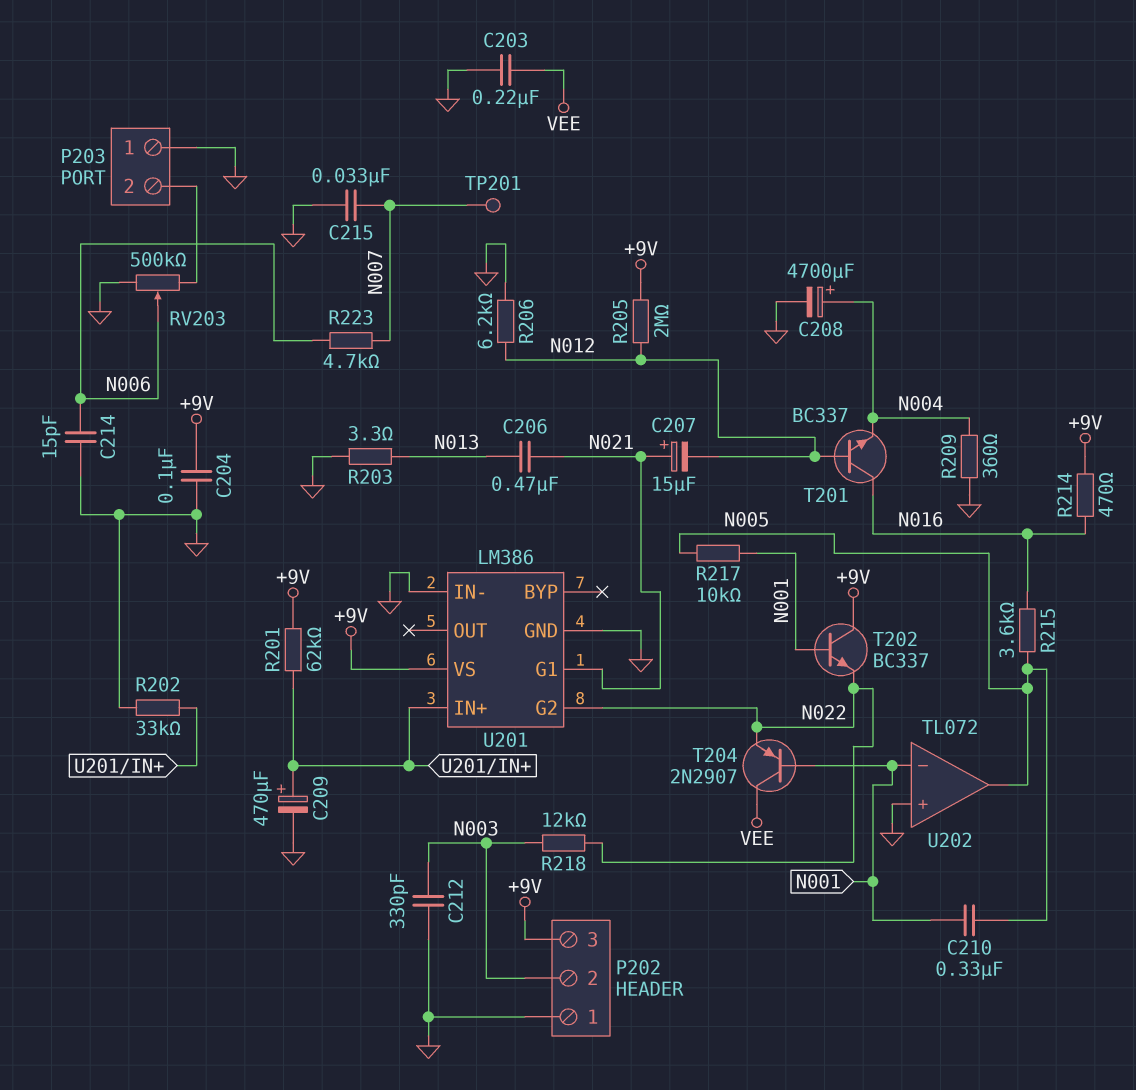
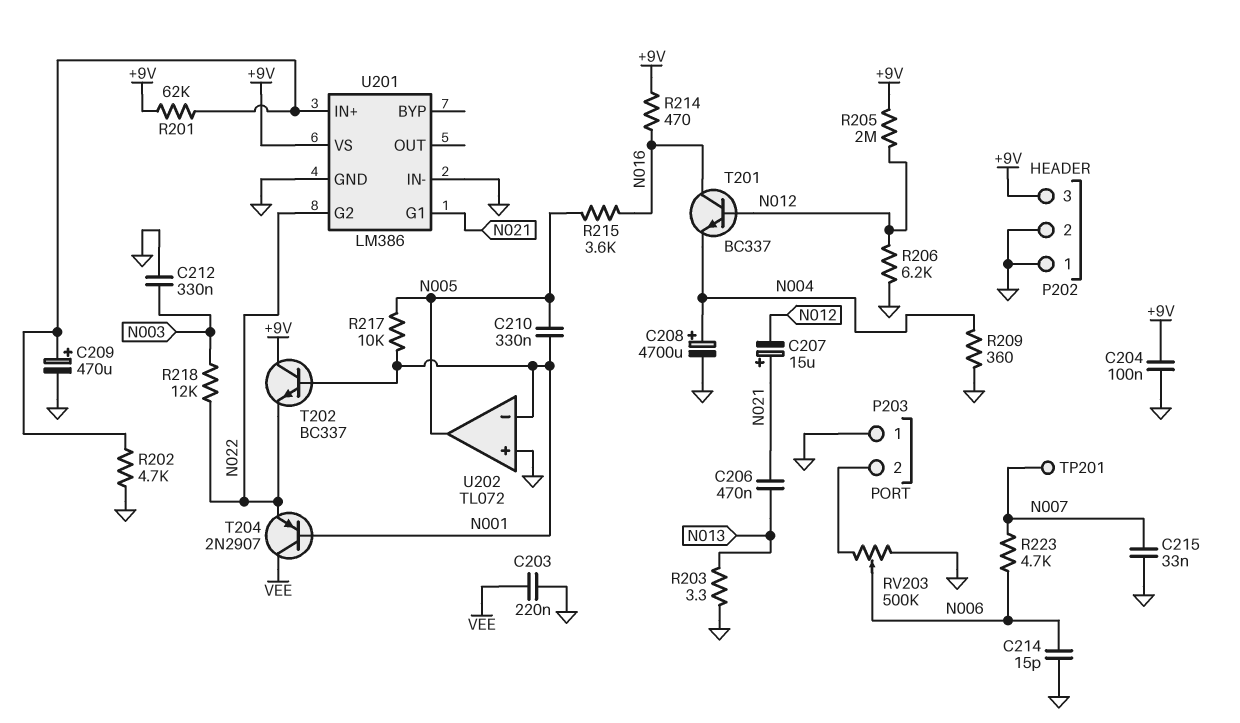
C212: 330pF (GND, N003) -> 330nF (GND, N003)
P202 pin 2: N003 -> GND
R202: 33k (GND, U201/IN+) -> 4.7k (GND, U201/IN+)

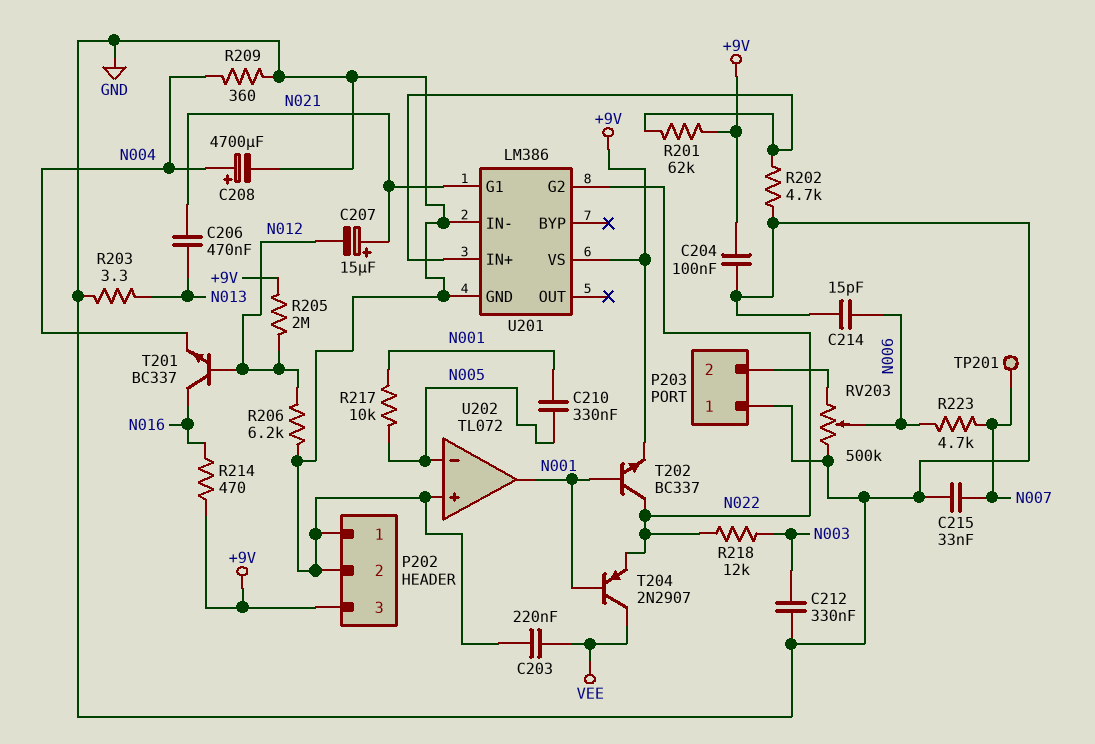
C209: 470uF (plus U201/IN+, minus GND) -> none
R215: 3.6k (N005, N016) -> none
T202: NPN BC337 (B N001, C +9V, E N022) -> NPN BC337 (B N001, C N022, E +9V)
U202 pin in-: N001 -> N005
U202 pin out: N005 -> N001

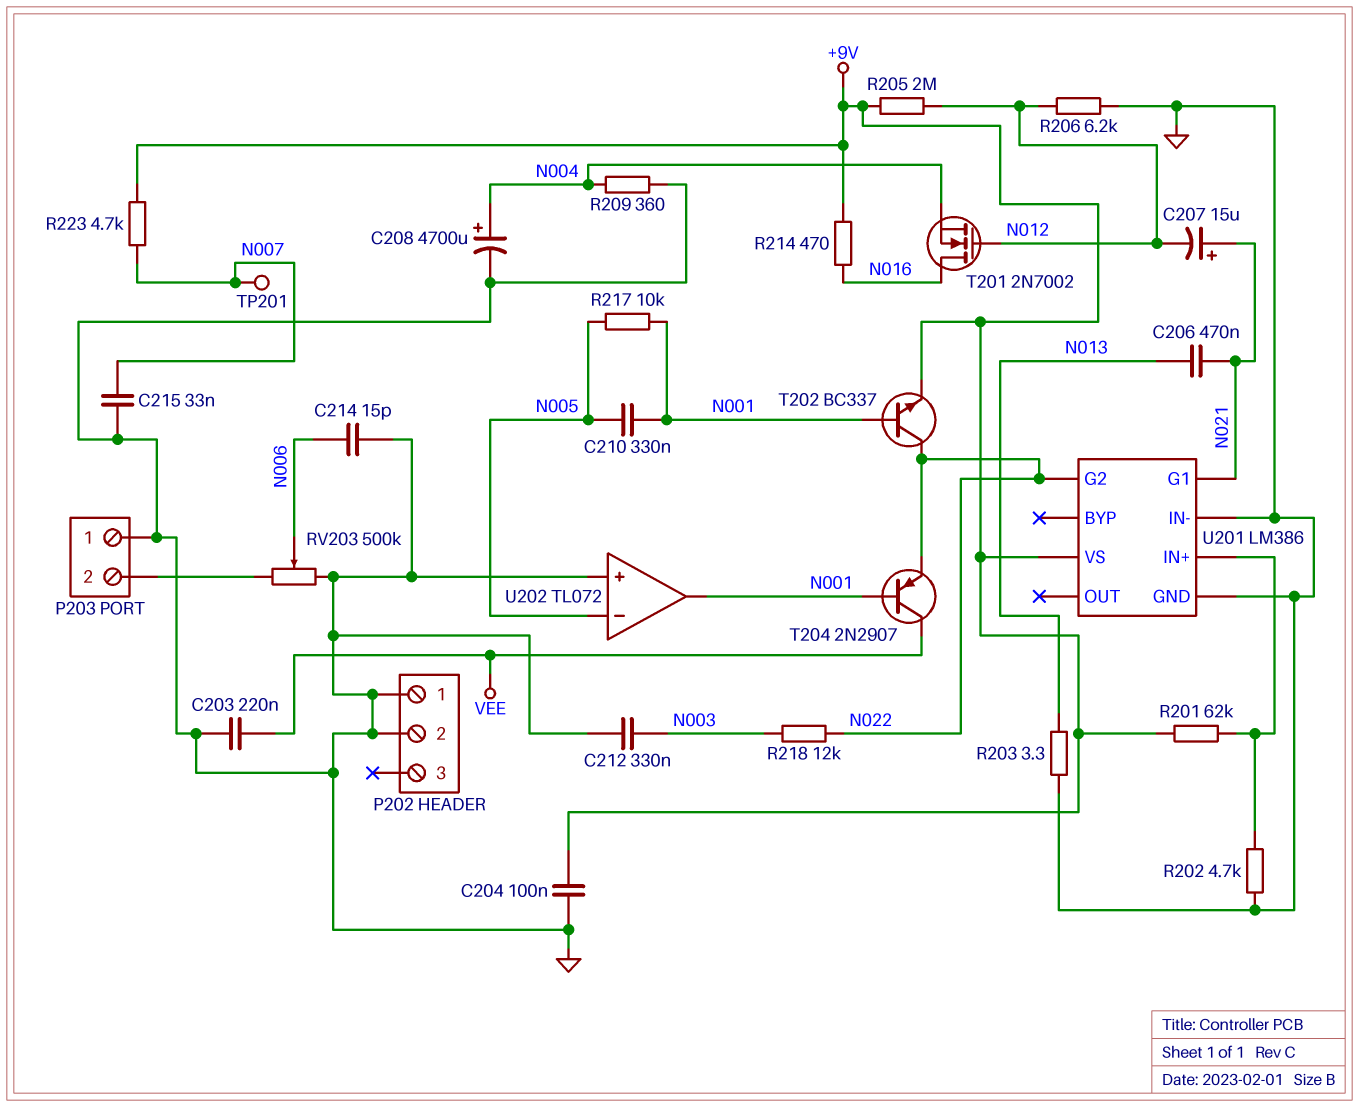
P202 pin 3: +9V -> none
R223: 4.7k (N006, N007) -> 4.7k (+9V, N007)
T201: NPN BC337 (B N012, C N016, E N004) -> NMOS 2N7002 (G N012, D N016, S N004)

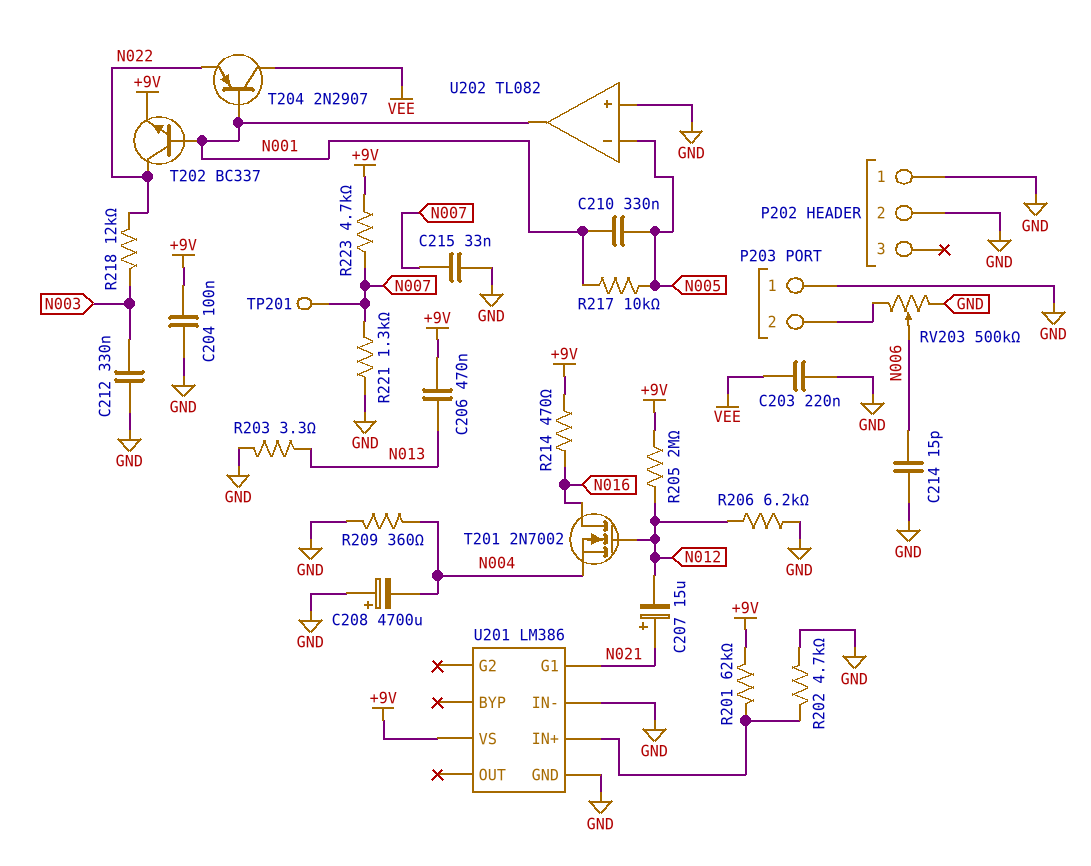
C206: 470nF (N013, N021) -> 470nF (+9V, N013)
C208: 4700uF (plus N004, minus GND) -> 4700uF (plus GND, minus N004)
R221: none -> 1.3k (GND, N007)
U201 pin G2: N022 -> none
U202: TL072 -> TL082

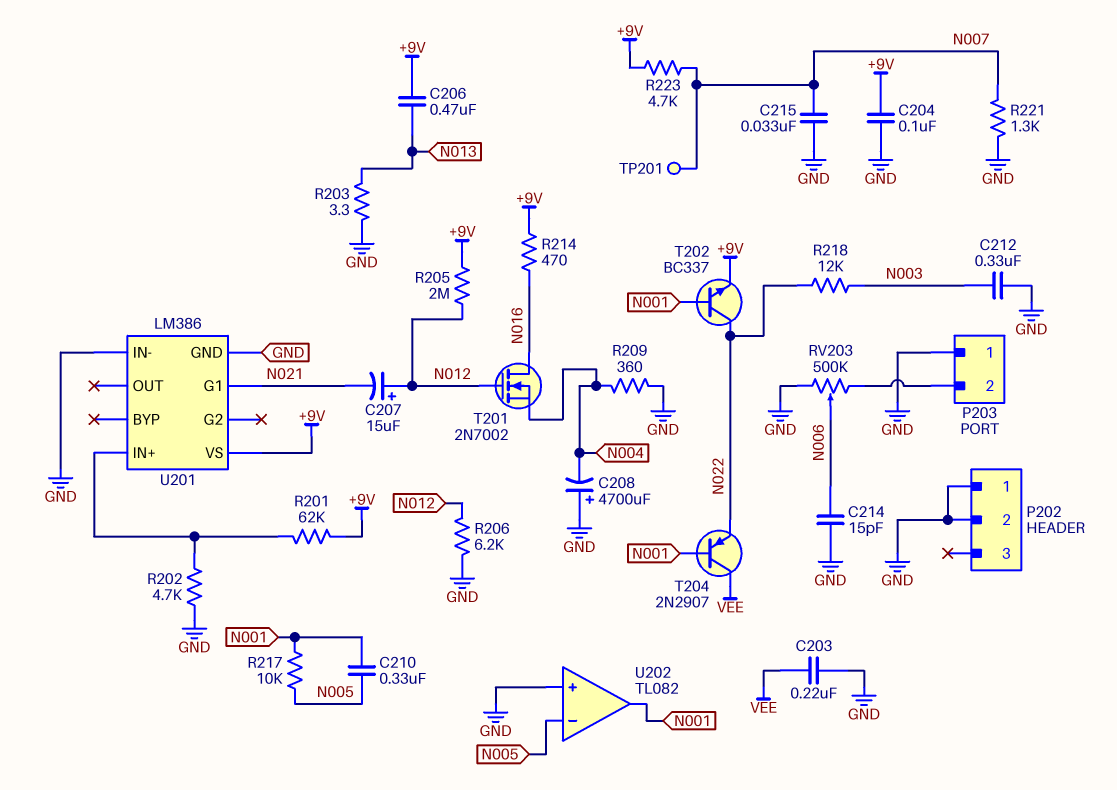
C207: 15uF (plus N021, minus N012) -> 15uF (plus N012, minus N021)

